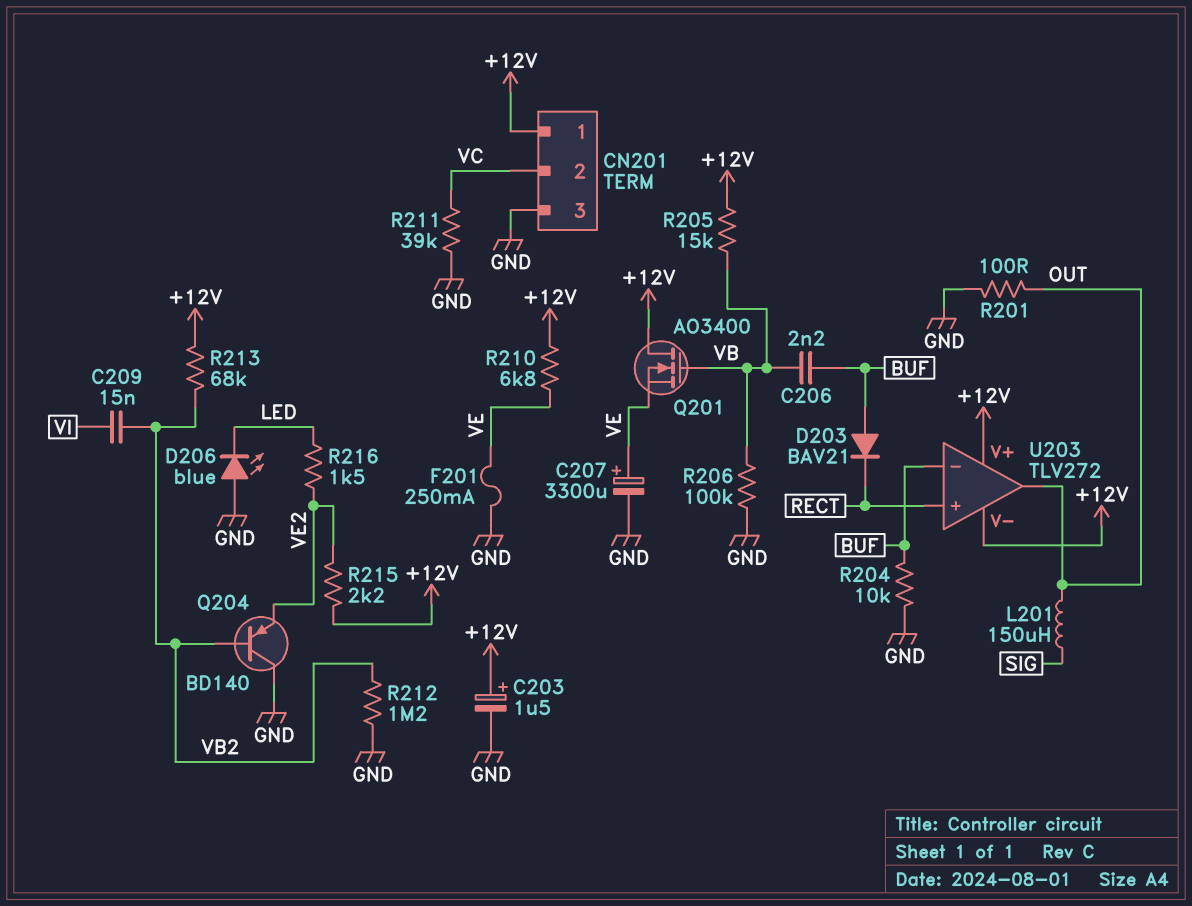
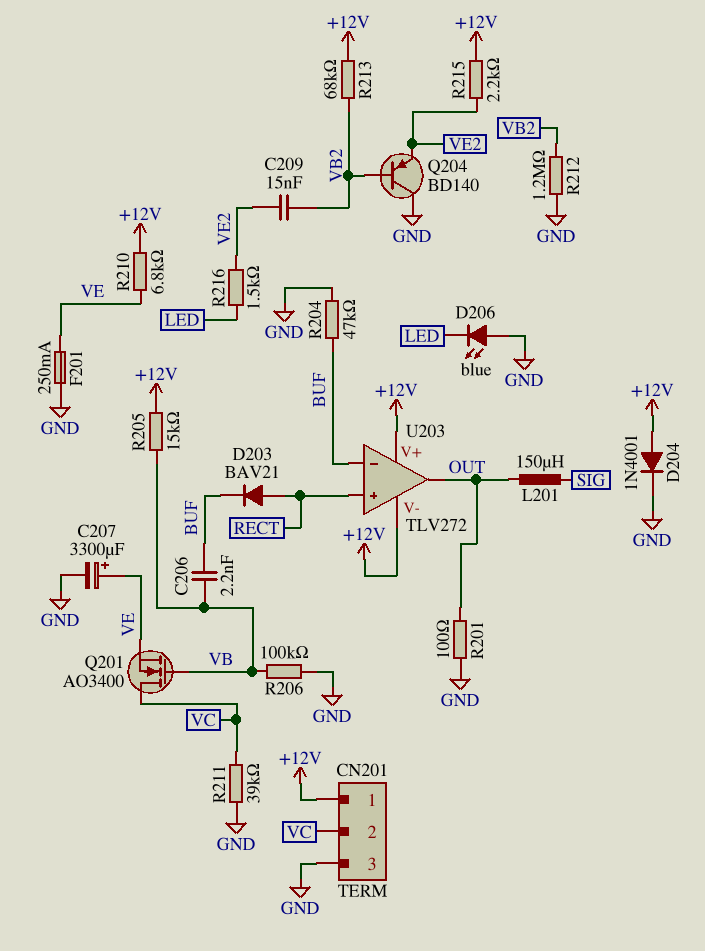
C203: 1.5uF (plus +12V, minus GND) -> none
C209: 15nF (VB2, VI) -> 15nF (VB2, VE2)
D203: diode BAV21 (A BUF, K RECT) -> diode BAV21 (A RECT, K BUF)
D204: none -> diode 1N4001 (A +12V, K GND)
Q201: NMOS AO3400 (G VB, D +12V, S VE) -> NMOS AO3400 (G VB, D VC, S VE)
R204: 10k (BUF, GND) -> 47k (BUF, GND)

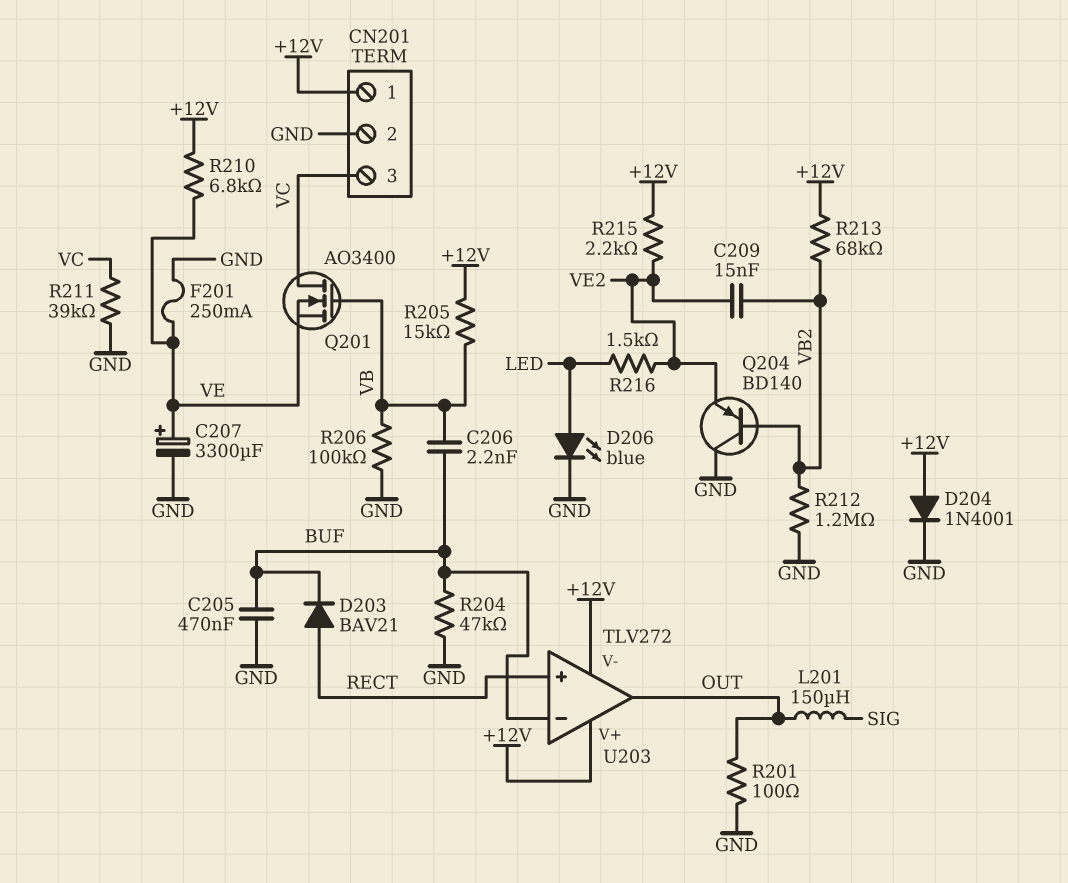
C205: none -> 470nF (BUF, GND)
CN201 pin 2: VC -> GND
CN201 pin 3: GND -> VC
D206: LED blue (A GND, K LED) -> LED blue (A LED, K GND)

